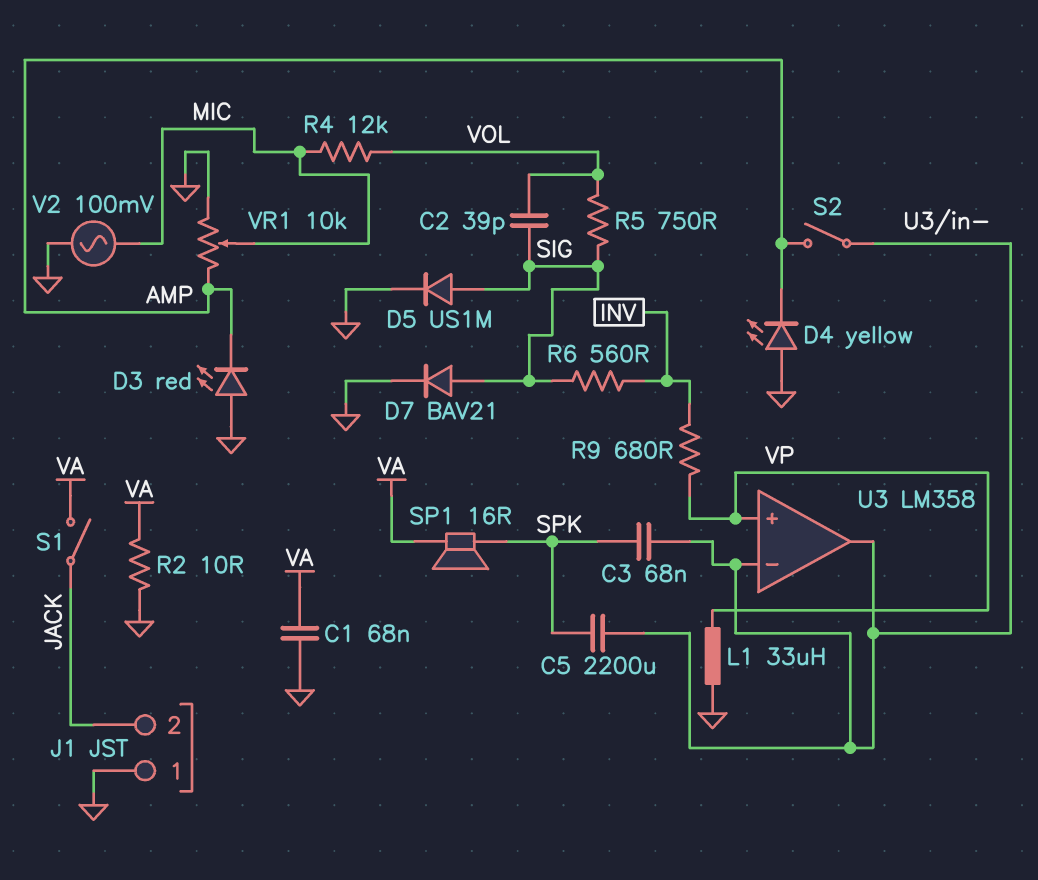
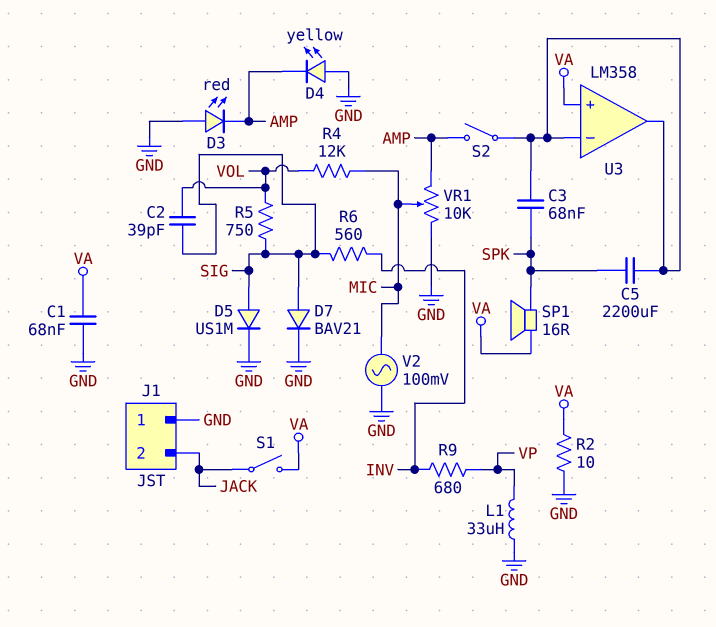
U3 pin in+: VP -> VA

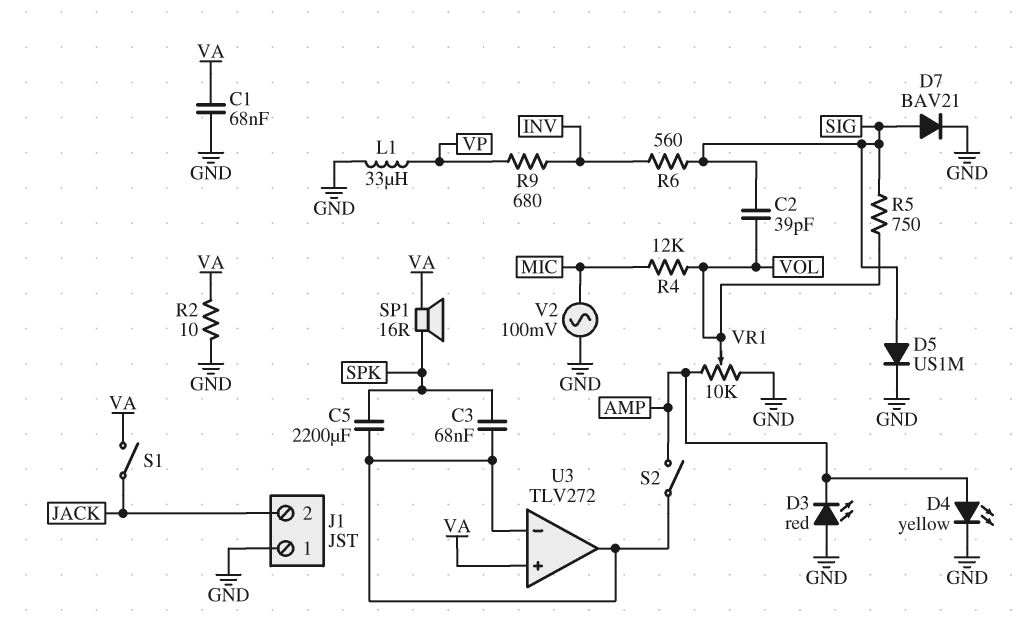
D4: LED yellow (A GND, K AMP) -> LED yellow (A AMP, K GND)
U3: LM358 -> TLV272
VR1: 10k (AMP, GND, wiper MIC) -> 10k (AMP, GND, wiper VOL)

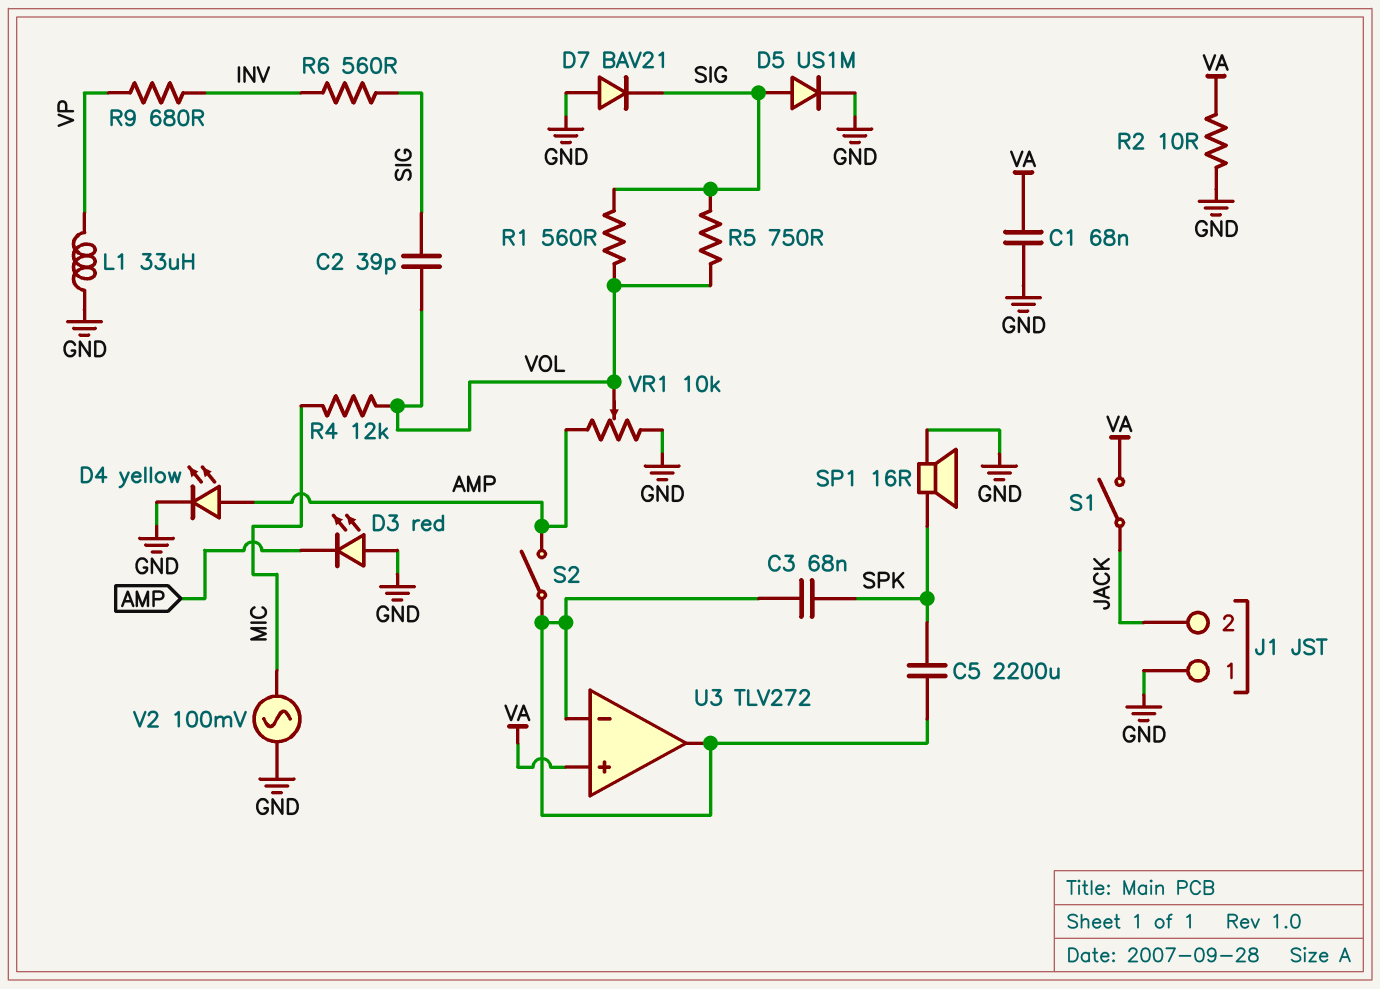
D7: diode BAV21 (A SIG, K GND) -> diode BAV21 (A GND, K SIG)
R1: none -> 560 (SIG, VOL)
SP1: speaker 16R (SPK, VA) -> speaker 16R (GND, SPK)

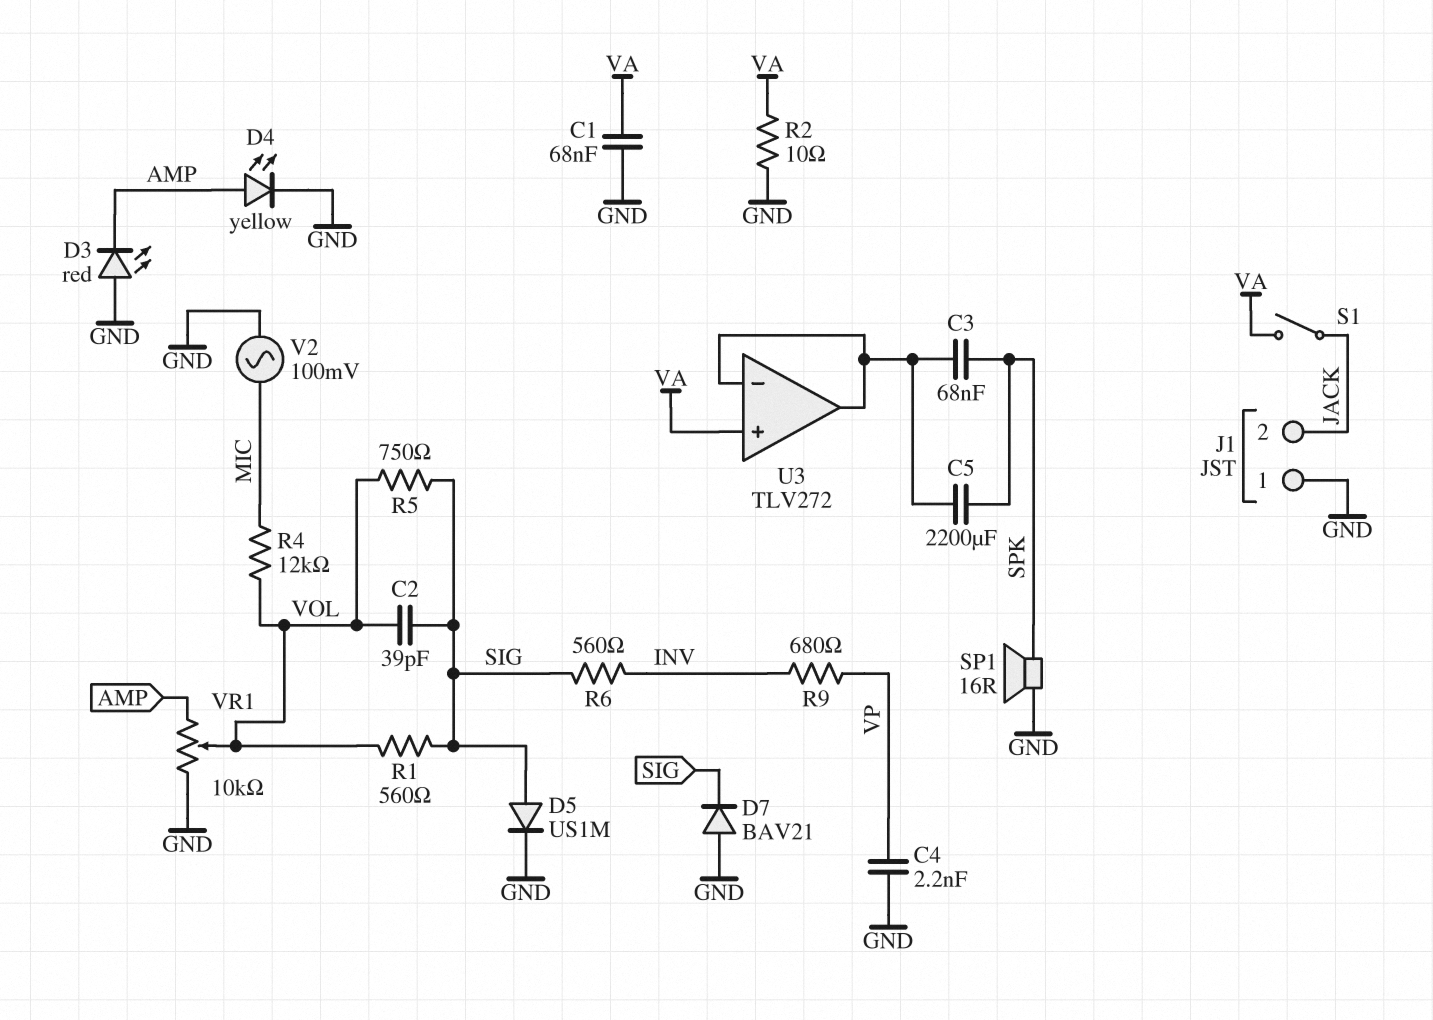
C4: none -> 2.2nF (GND, VP)
L1: 33uH (GND, VP) -> none
S2: switch (AMP, U3/in-) -> none

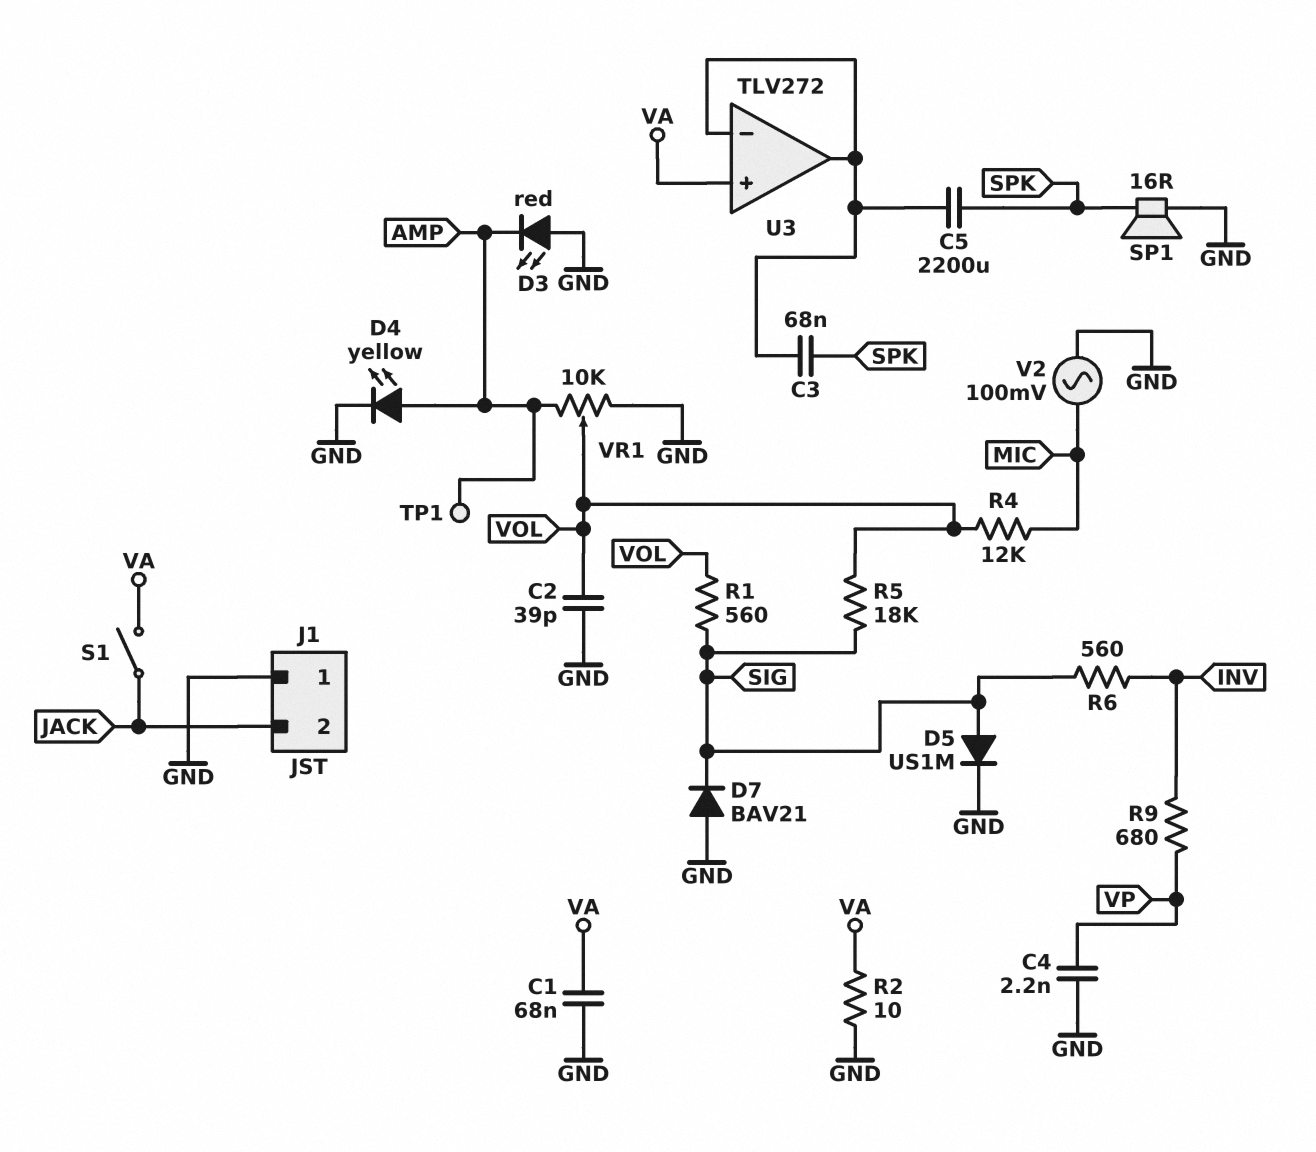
C2: 39pF (SIG, VOL) -> 39pF (GND, VOL)
R5: 750 (SIG, VOL) -> 18k (SIG, VOL)
TP1: none -> test point (AMP)

